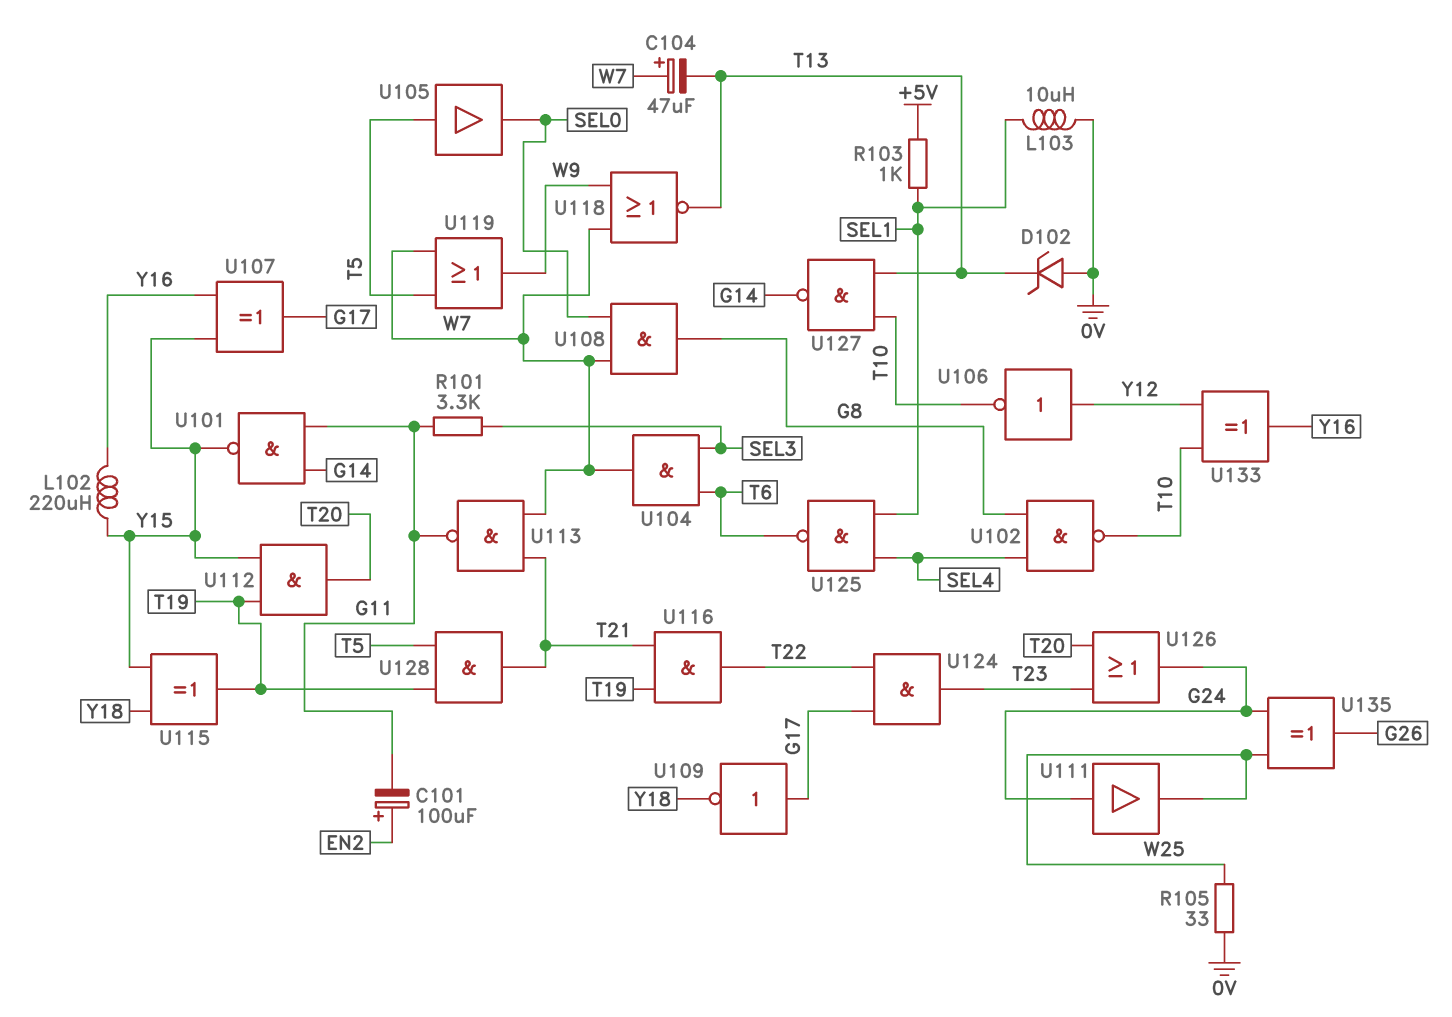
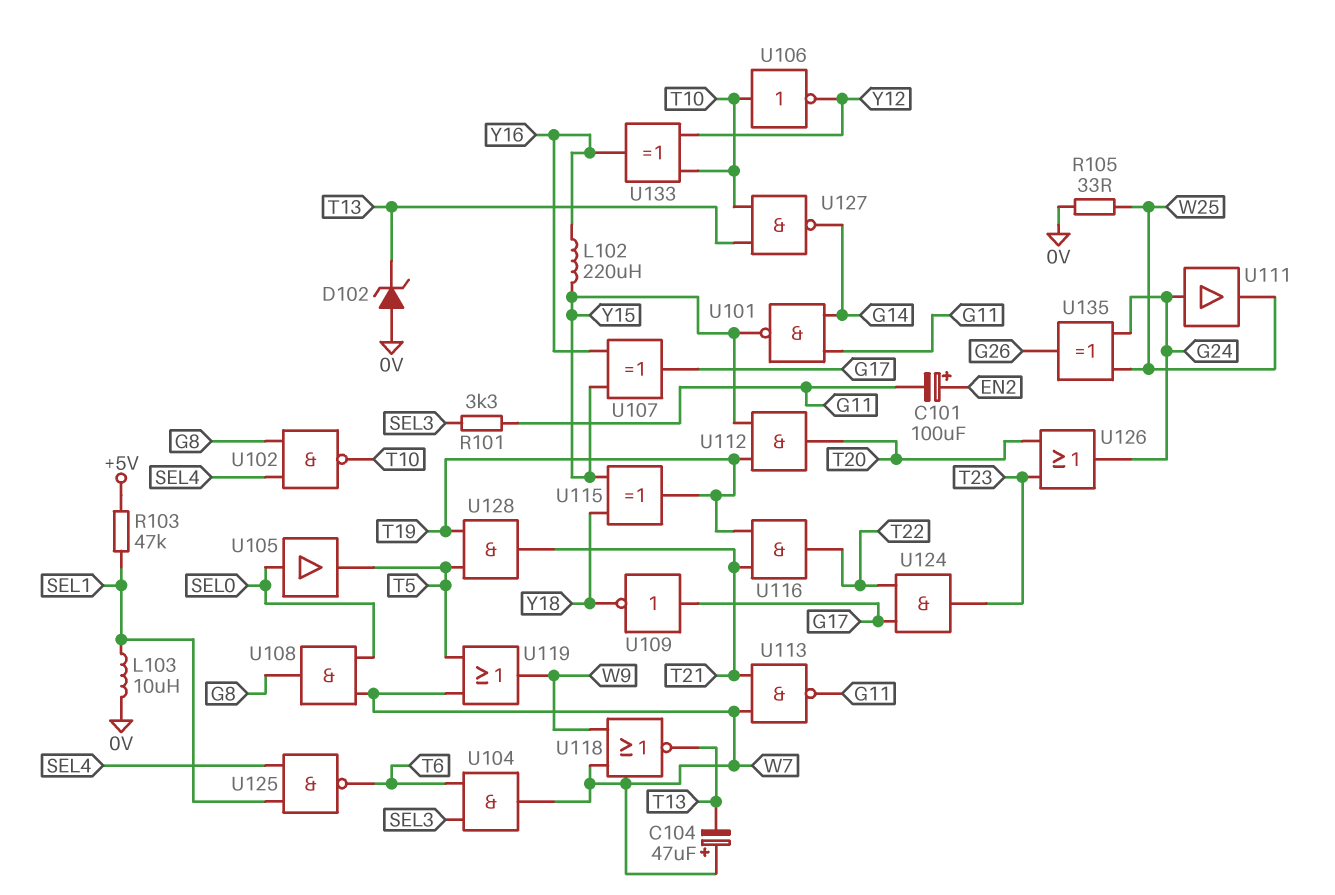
R103: 1k (+5V, SEL1) -> 47k (+5V, SEL1)
U105: buffer (in T5, out SEL0) -> buffer (in SEL0, out T5)
U106: NOT (in Y12, out T10) -> NOT (in T10, out Y12)

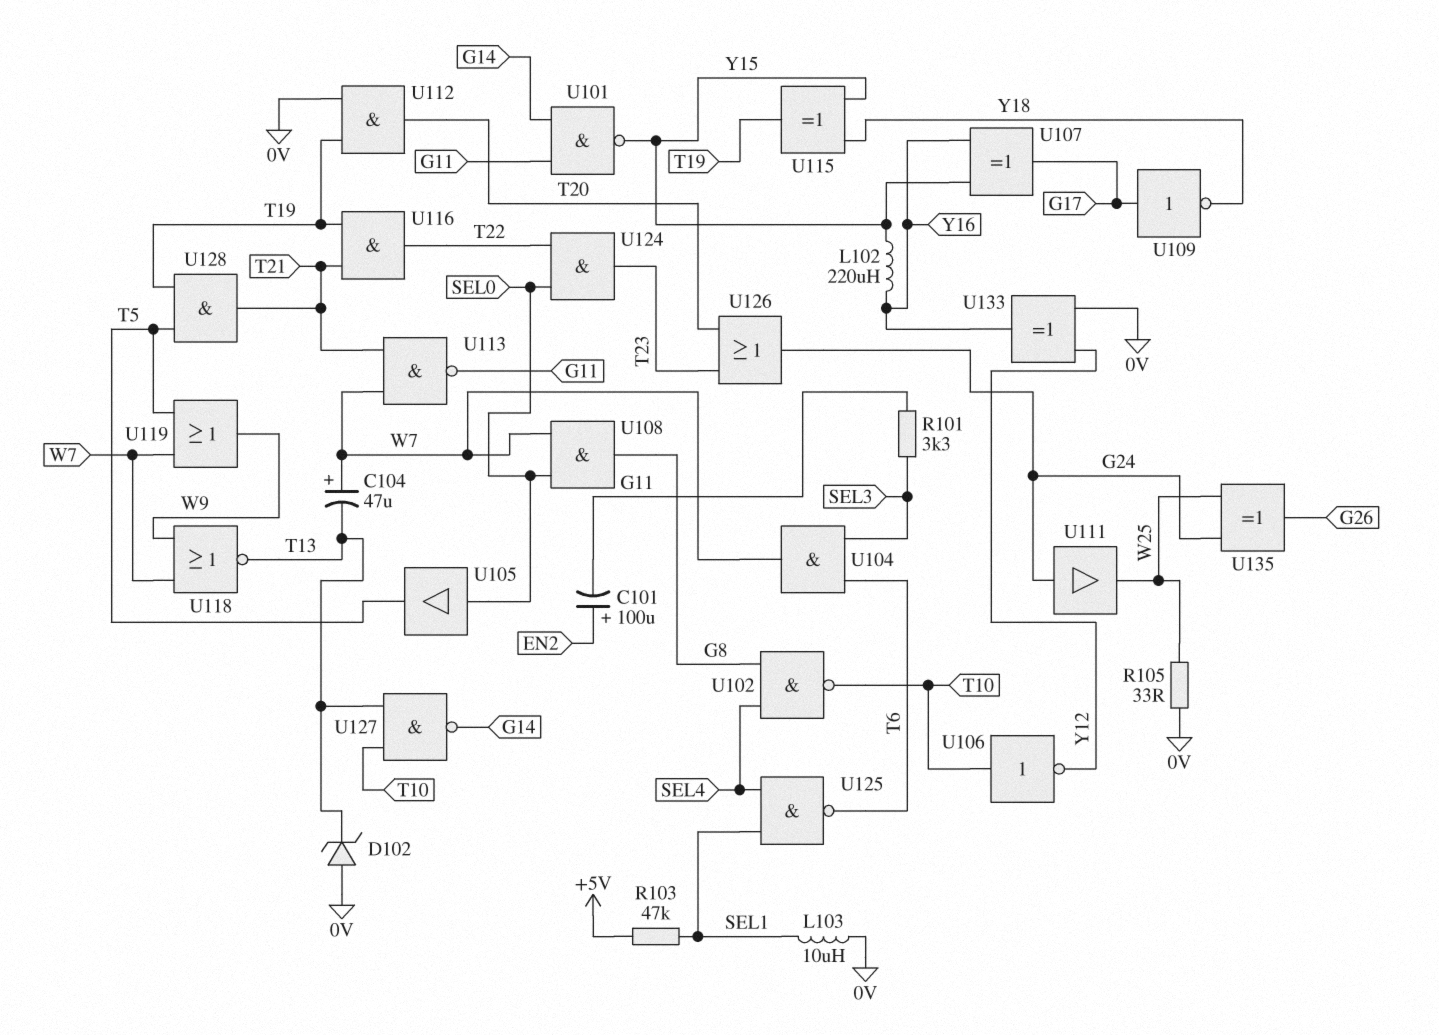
U112: AND (in T19, in Y15, out T20) -> AND (in 0V, in T19, out T20)
U124: AND (in G17, in T22, out T23) -> AND (in SEL0, in T22, out T23)
U133: XOR (in T10, in Y12, out Y16) -> XOR (in 0V, in Y12, out Y16)

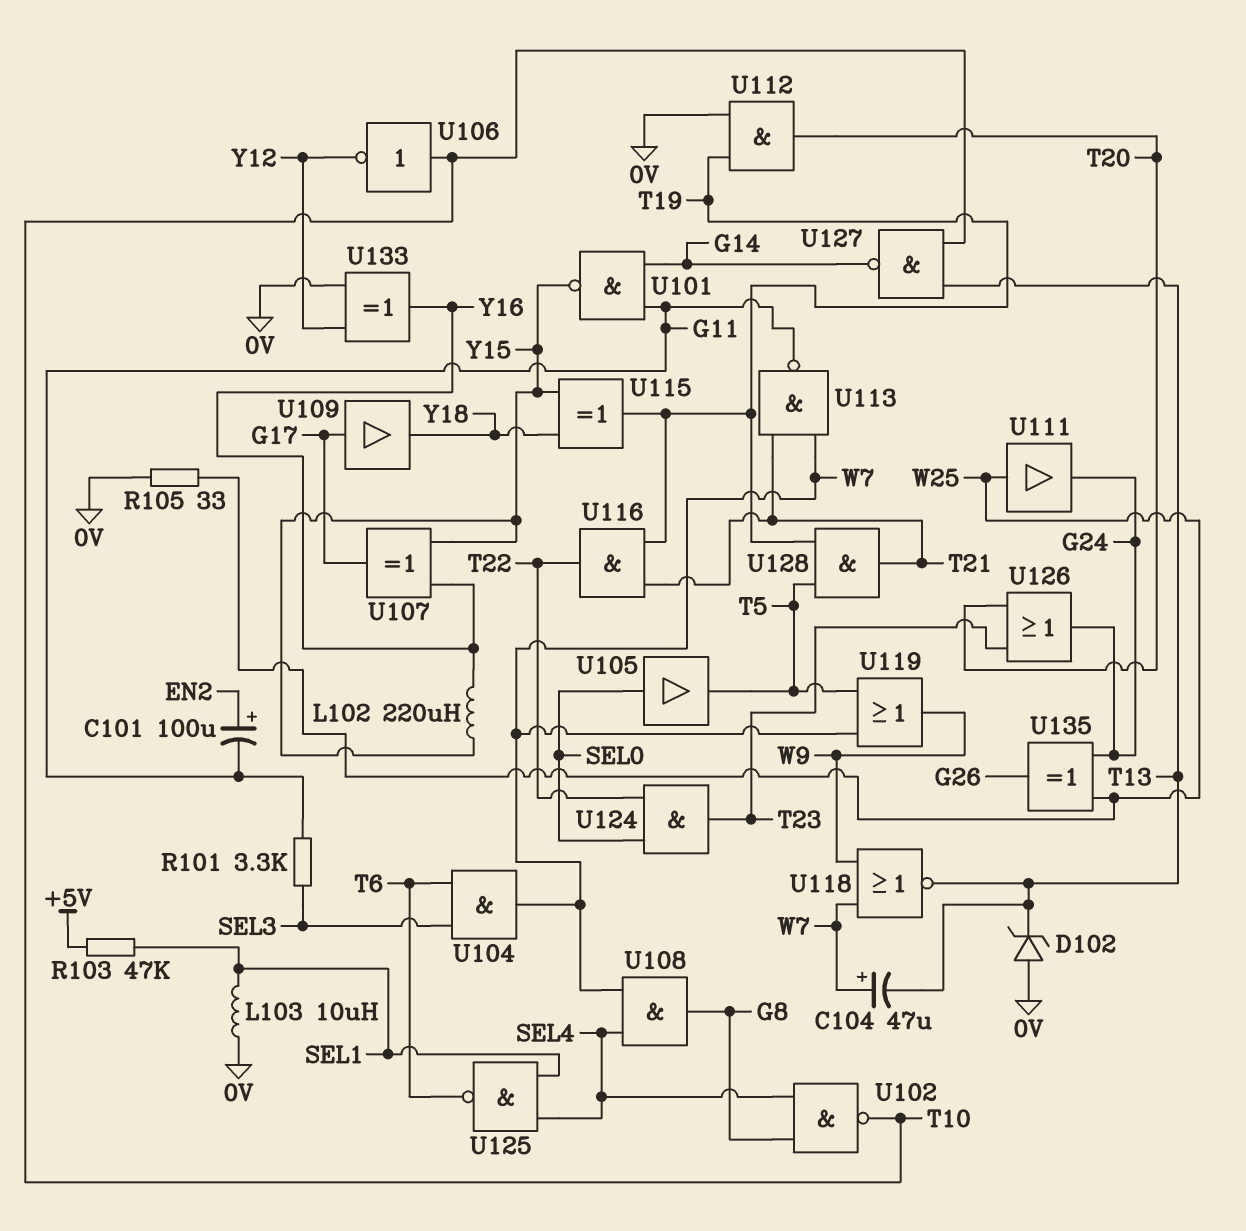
U108: AND (in SEL0, in W7, out G8) -> AND (in SEL4, in W7, out G8)
U109: NOT (in G17, out Y18) -> buffer (in G17, out Y18)
U111: buffer (in G24, out W25) -> buffer (in W25, out G24)

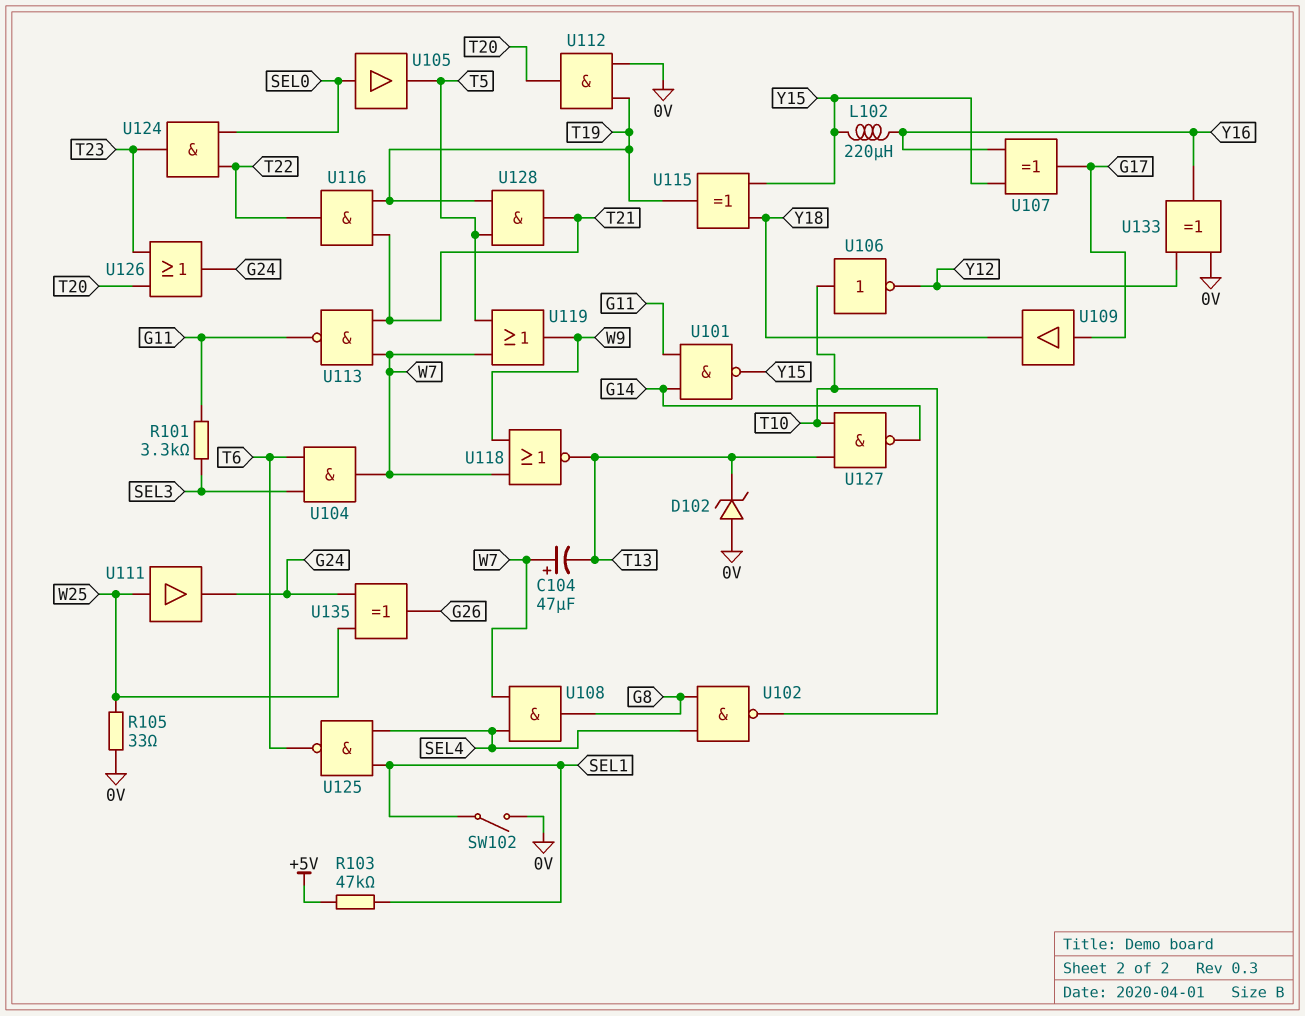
C101: 100uF (plus EN2, minus G11) -> none
L103: 10uH (0V, SEL1) -> none
SW102: none -> switch (0V, SEL1)

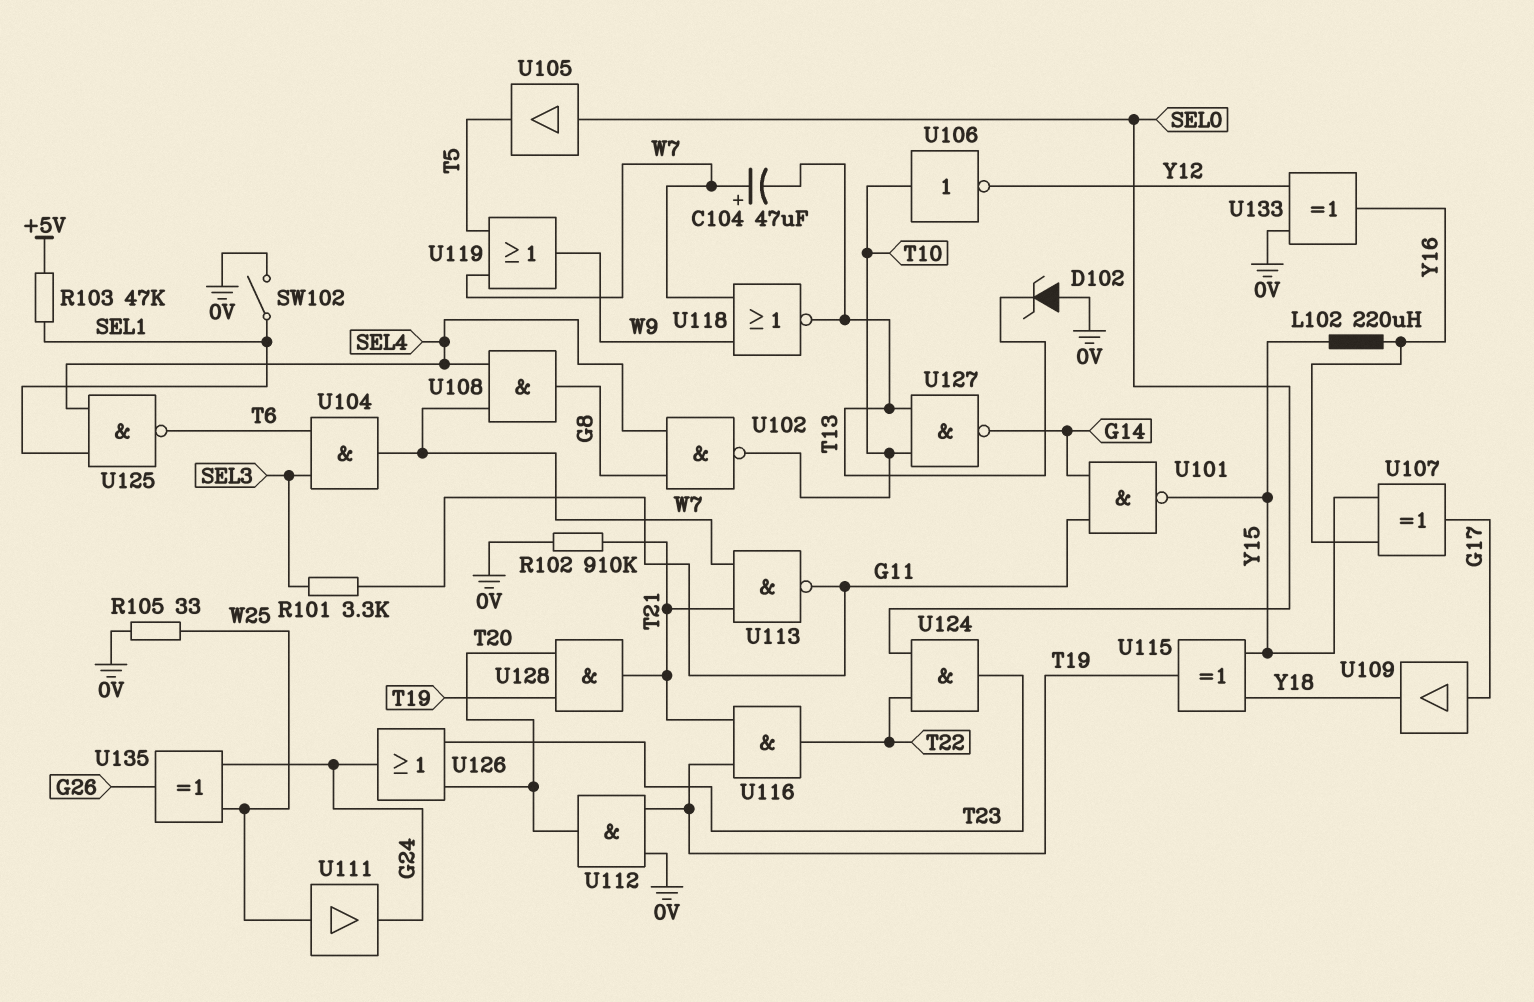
R102: none -> 910k (0V, T21)
U128: AND (in T5, in T19, out T21) -> AND (in T19, in T20, out T21)

